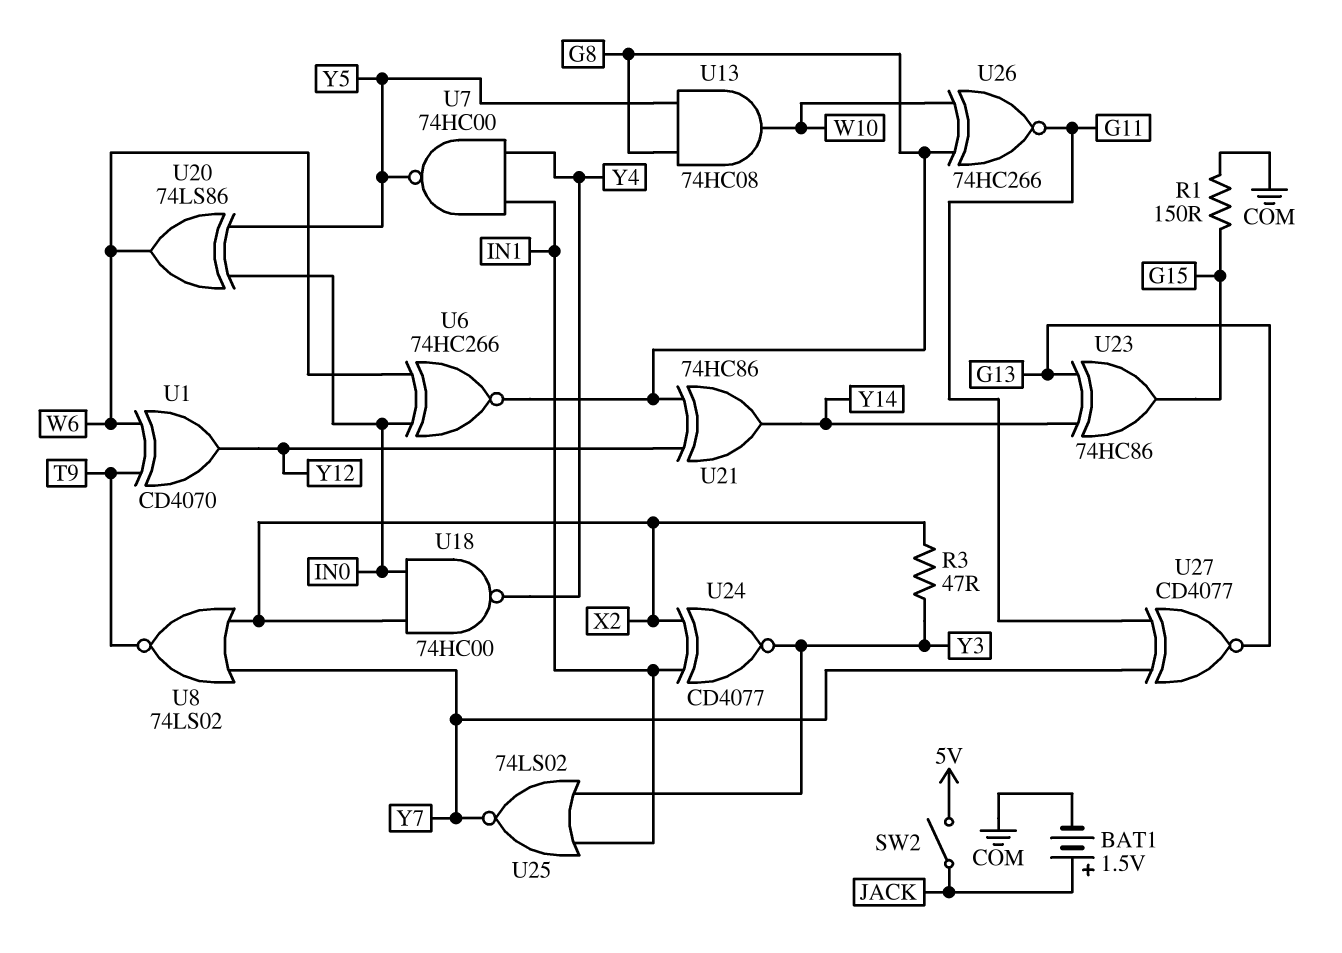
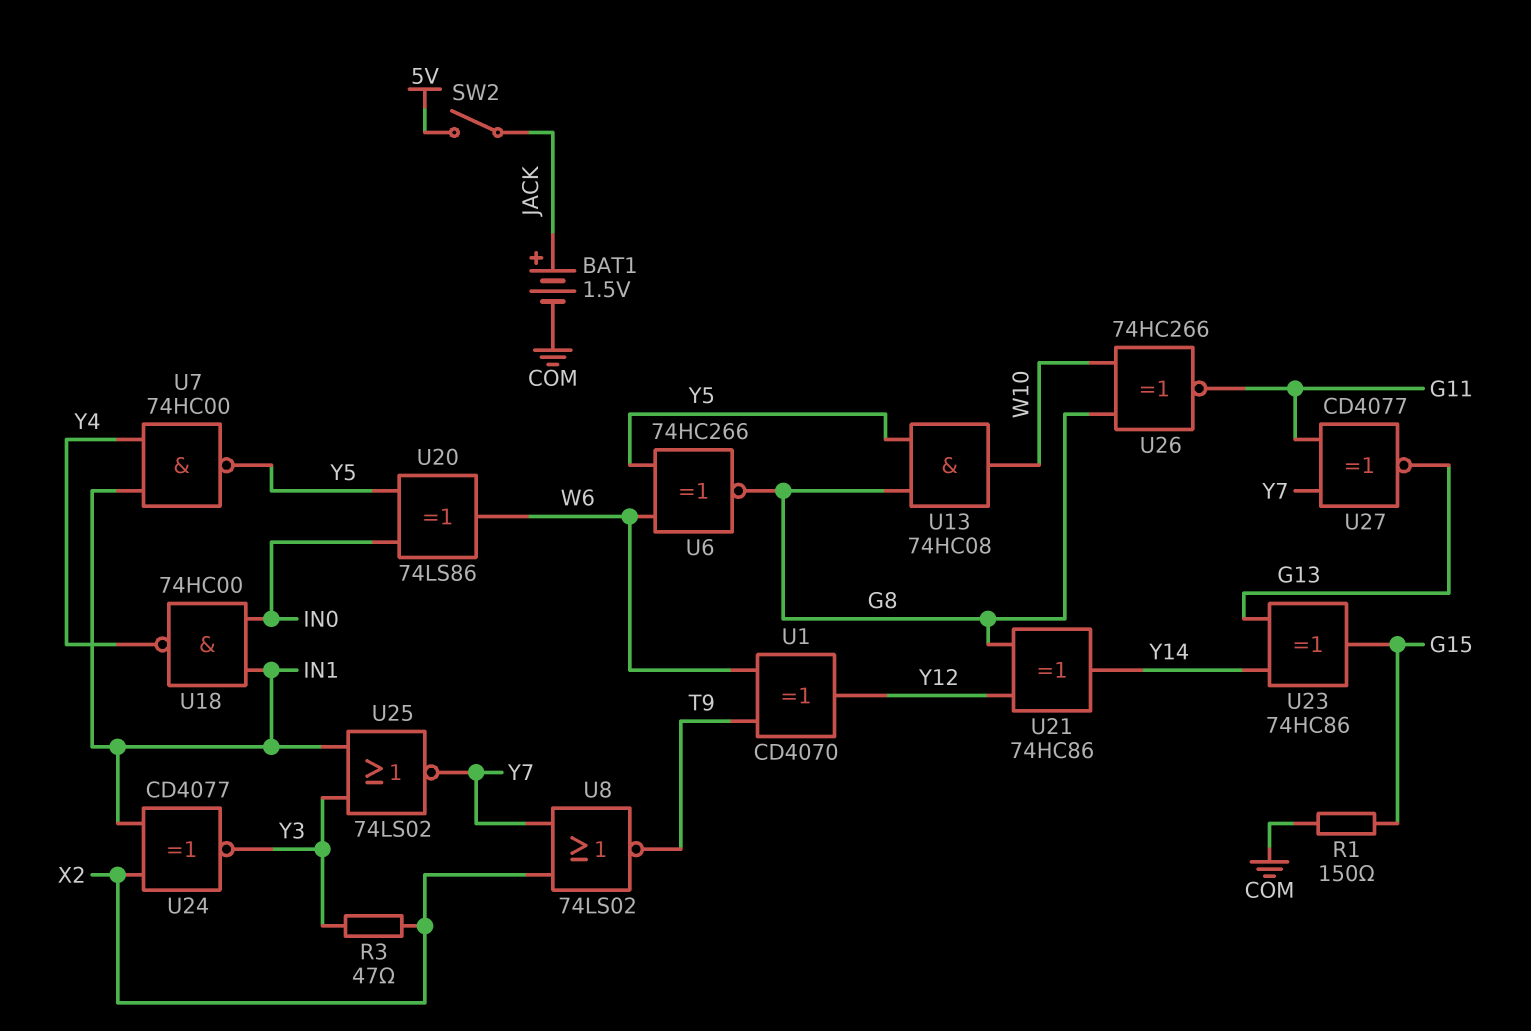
U6: XNOR 74HC266 (in IN0, in W6, out G8) -> XNOR 74HC266 (in W6, in Y5, out G8)
U18: NAND 74HC00 (in IN0, in X2, out Y4) -> NAND 74HC00 (in IN0, in IN1, out Y4)

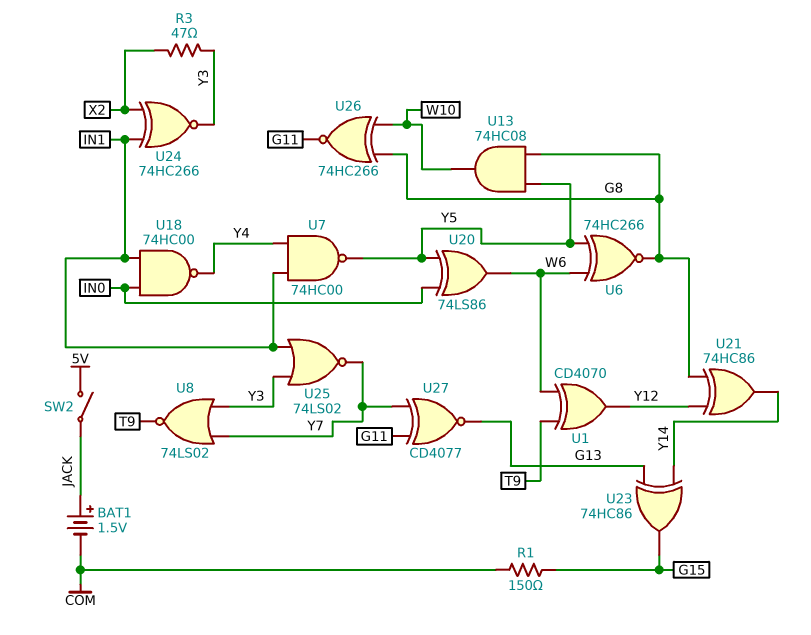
U8: NOR 74LS02 (in X2, in Y7, out T9) -> NOR 74LS02 (in Y3, in Y7, out T9)
U24: XNOR CD4077 (in IN1, in X2, out Y3) -> XNOR 74HC266 (in IN1, in X2, out Y3)

